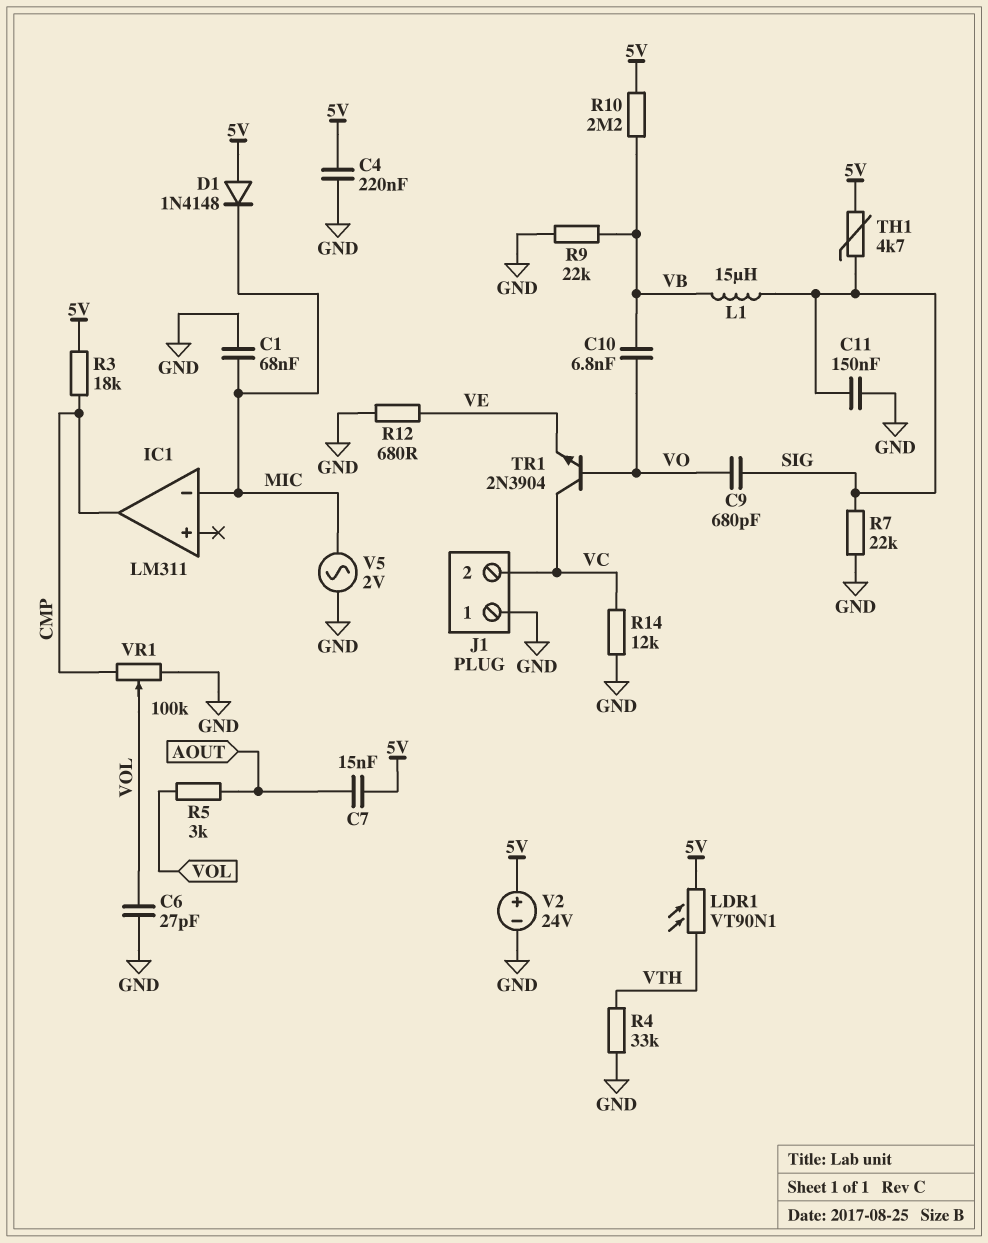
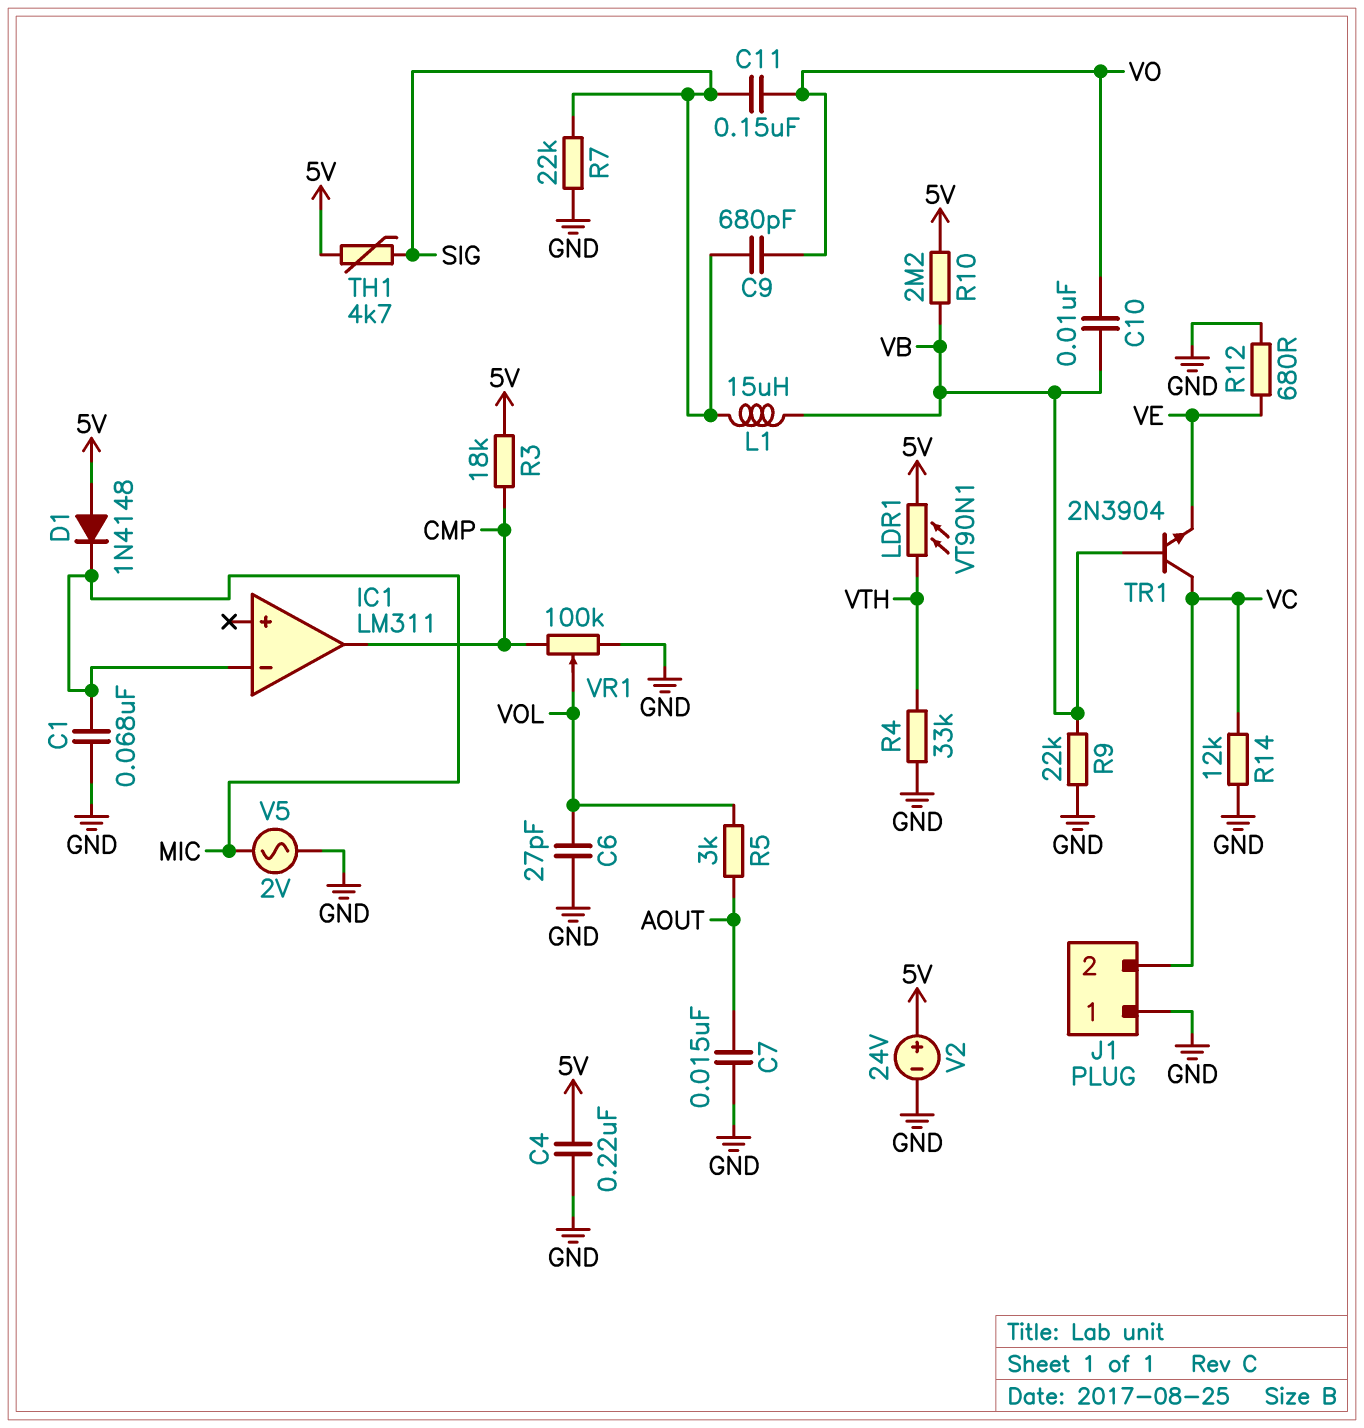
C7: 15nF (5V, AOUT) -> 15nF (AOUT, GND)
C10: 6.8nF (VB, VO) -> 10nF (VB, VO)
C11: 150nF (GND, SIG) -> 150nF (SIG, VO)
TR1: NPN 2N3904 (B VO, C VC, E VE) -> NPN 2N3904 (B VB, C VC, E VE)

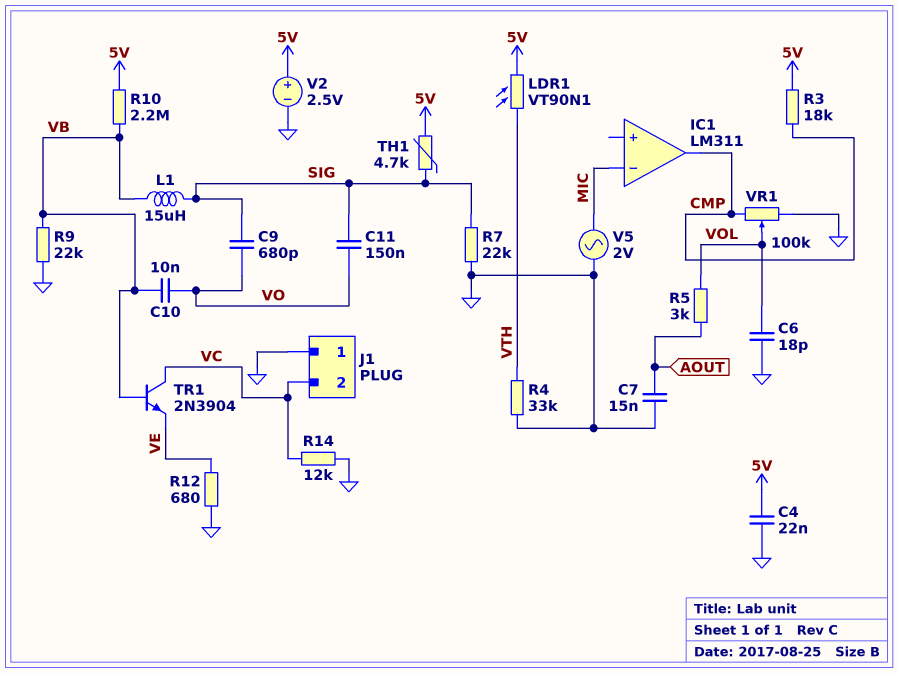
C1: 68nF (GND, MIC) -> none
C4: 220nF (5V, GND) -> 22nF (5V, GND)
C6: 27pF (GND, VOL) -> 18pF (GND, VOL)
D1: diode 1N4148 (A 5V, K MIC) -> none
V2: 24V (plus 5V, minus GND) -> 2.5V (plus 5V, minus GND)

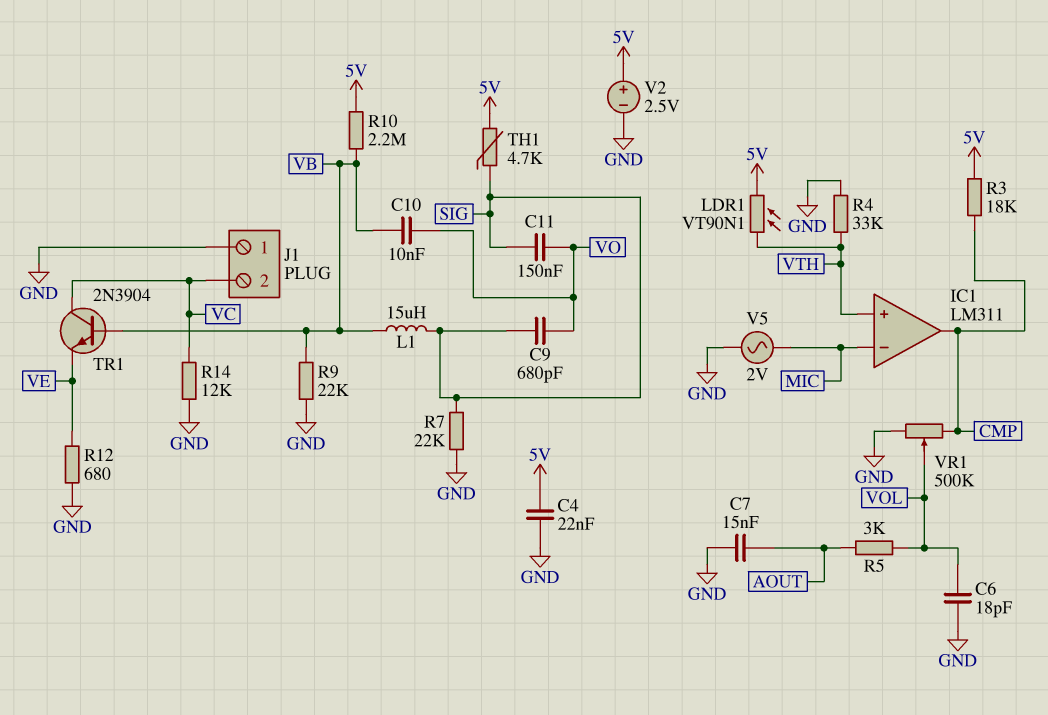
IC1 pin in+: none -> VTH
VR1: 100k (CMP, GND, wiper VOL) -> 500k (CMP, GND, wiper VOL)

